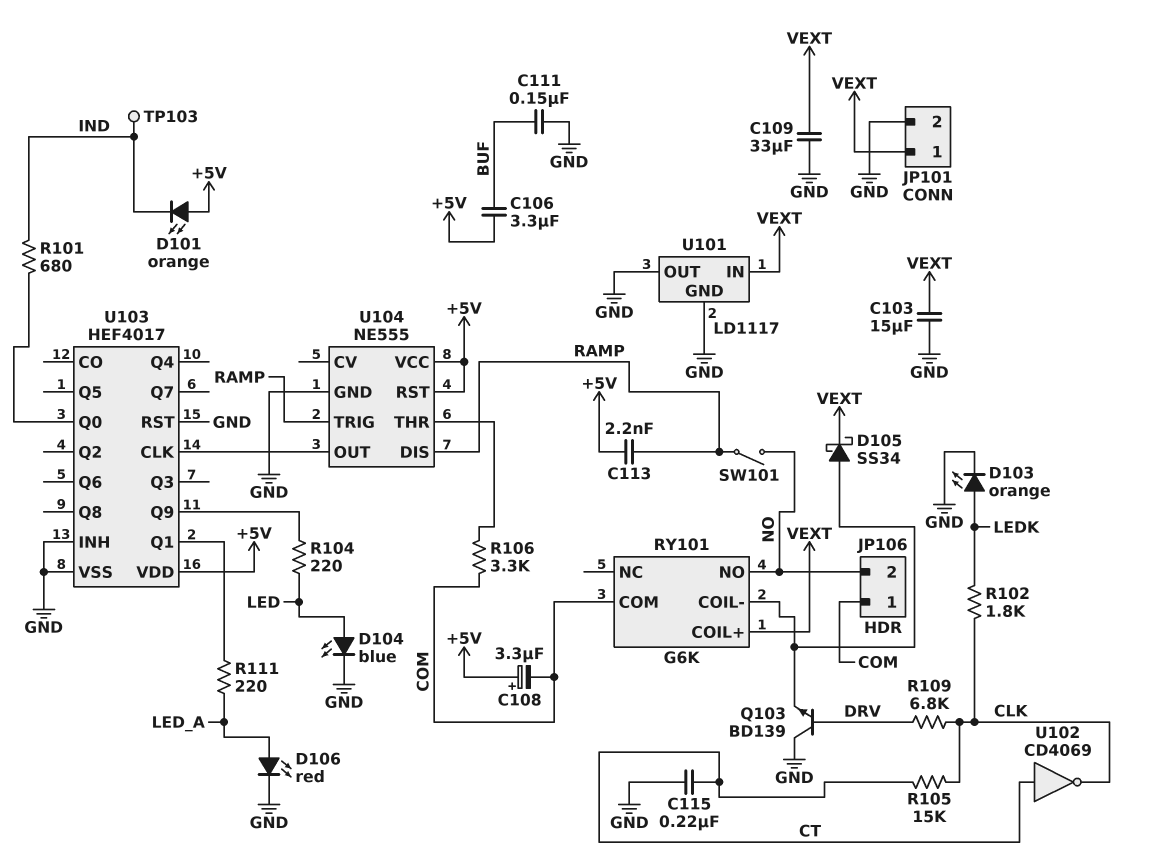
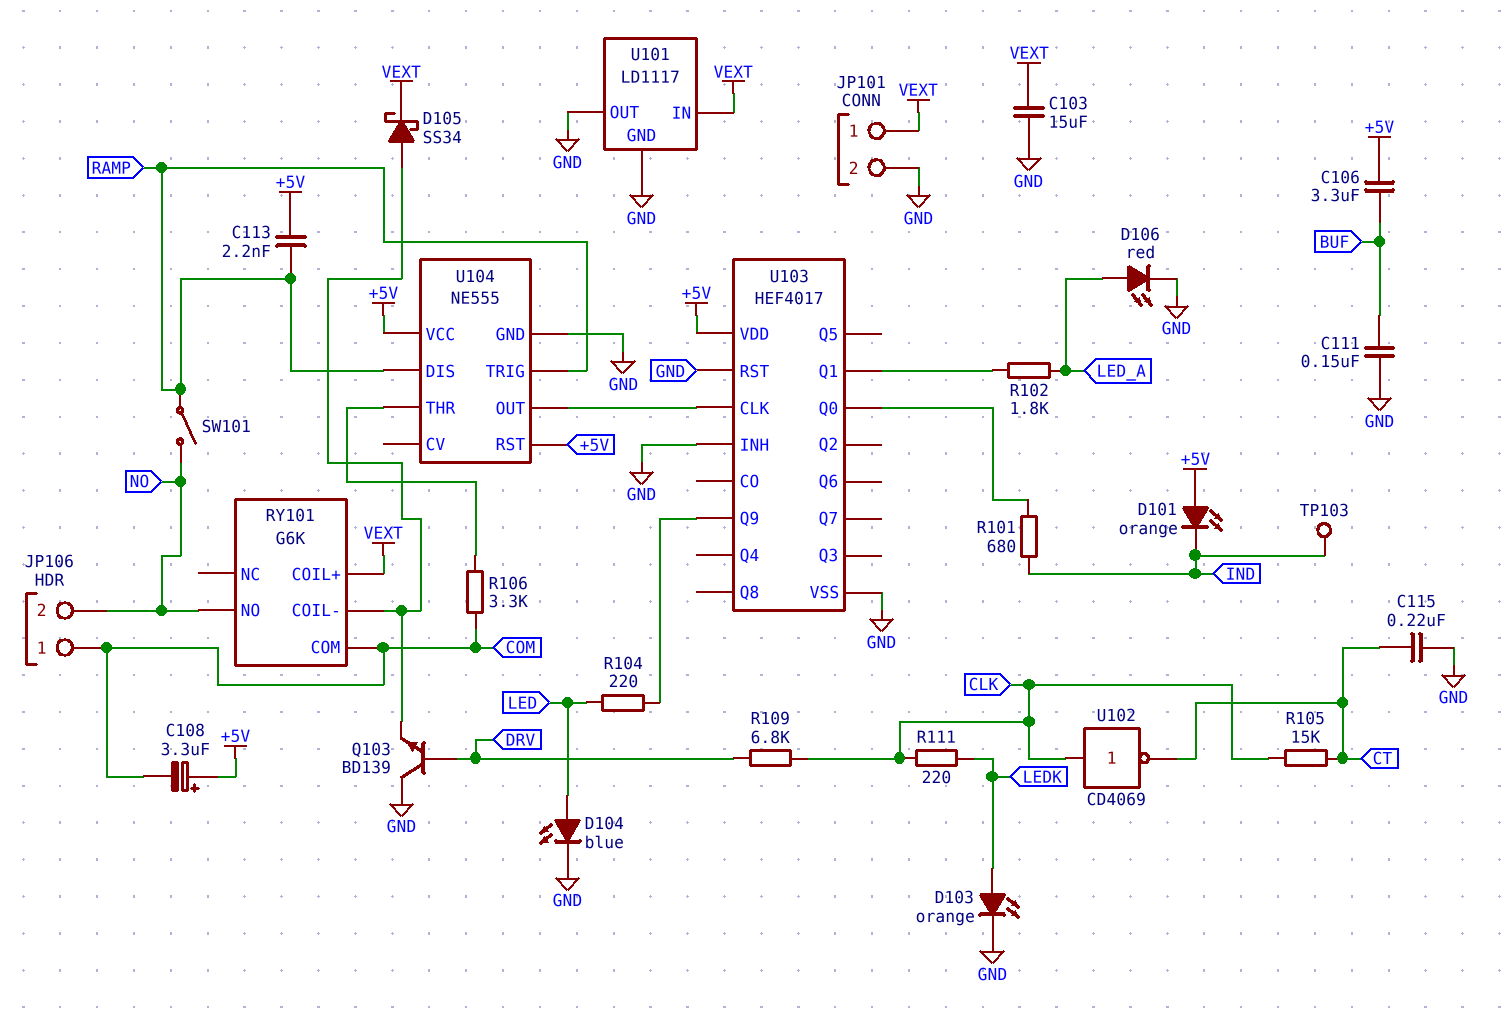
C109: 33uF (GND, VEXT) -> none
R102: 1.8k (CLK, LEDK) -> 1.8k (LED_A, U103/Q1)
R111: 220 (LED_A, U103/Q1) -> 220 (CLK, LEDK)
U102: NOT CD4069 (in CT, out CLK) -> NOT CD4069 (in CLK, out CT)

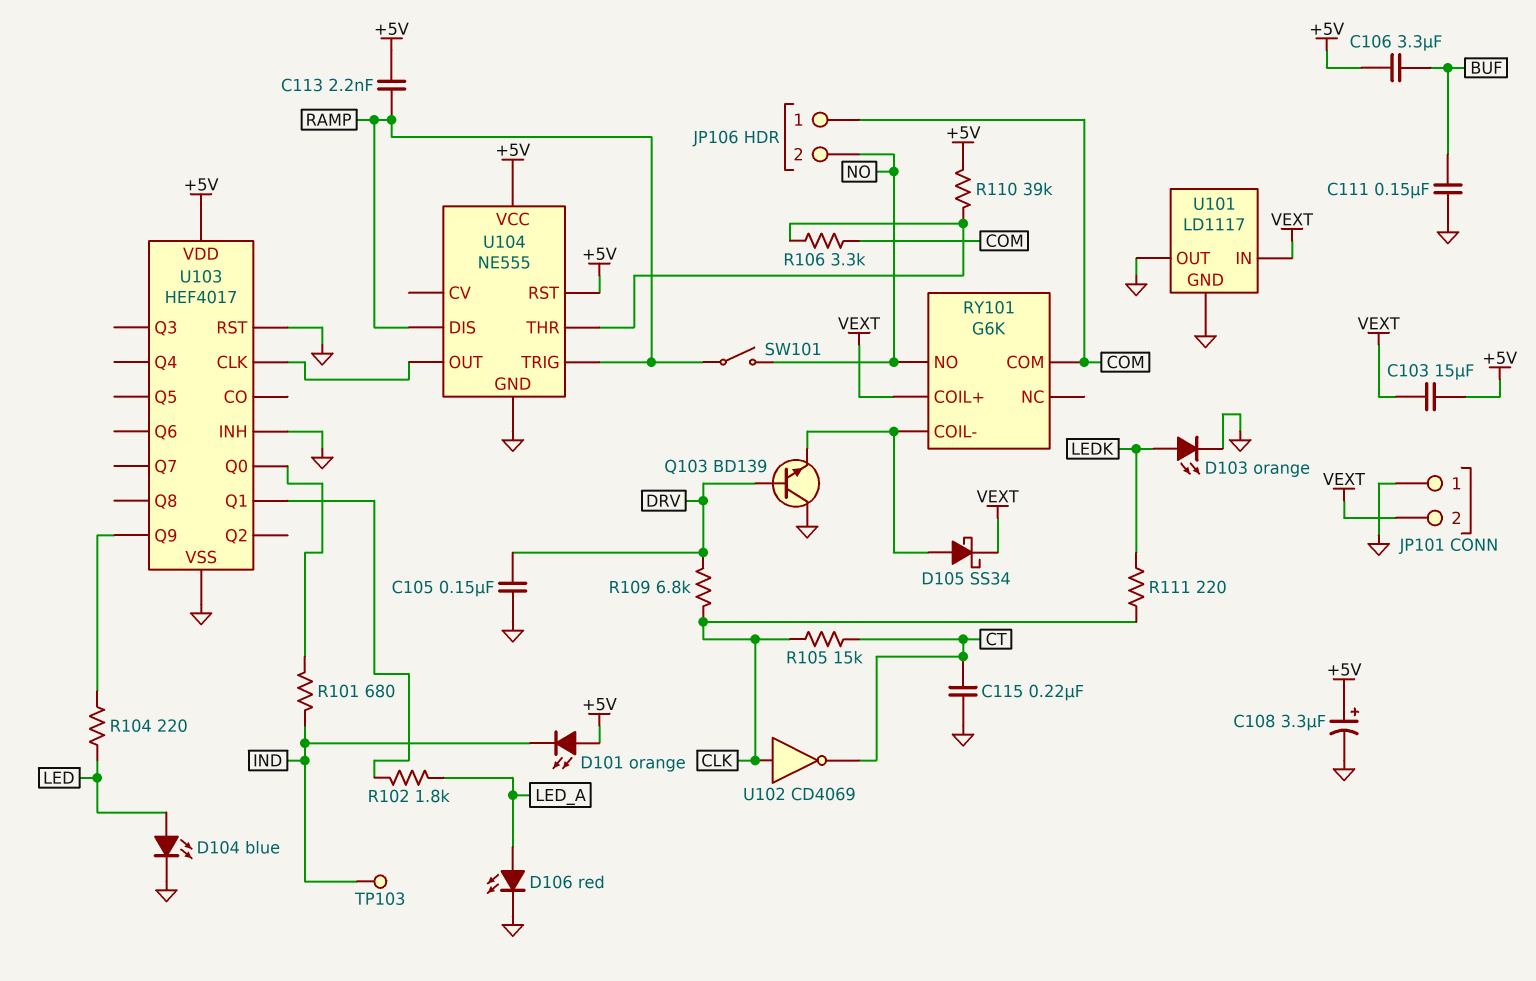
C103: 15uF (GND, VEXT) -> 15uF (+5V, VEXT)
C105: none -> 150nF (DRV, GND)
C108: 3.3uF (plus +5V, minus COM) -> 3.3uF (plus +5V, minus GND)
JP101 pin 1: VEXT -> GND
JP101 pin 2: GND -> VEXT
R110: none -> 39k (+5V, U104/THR)

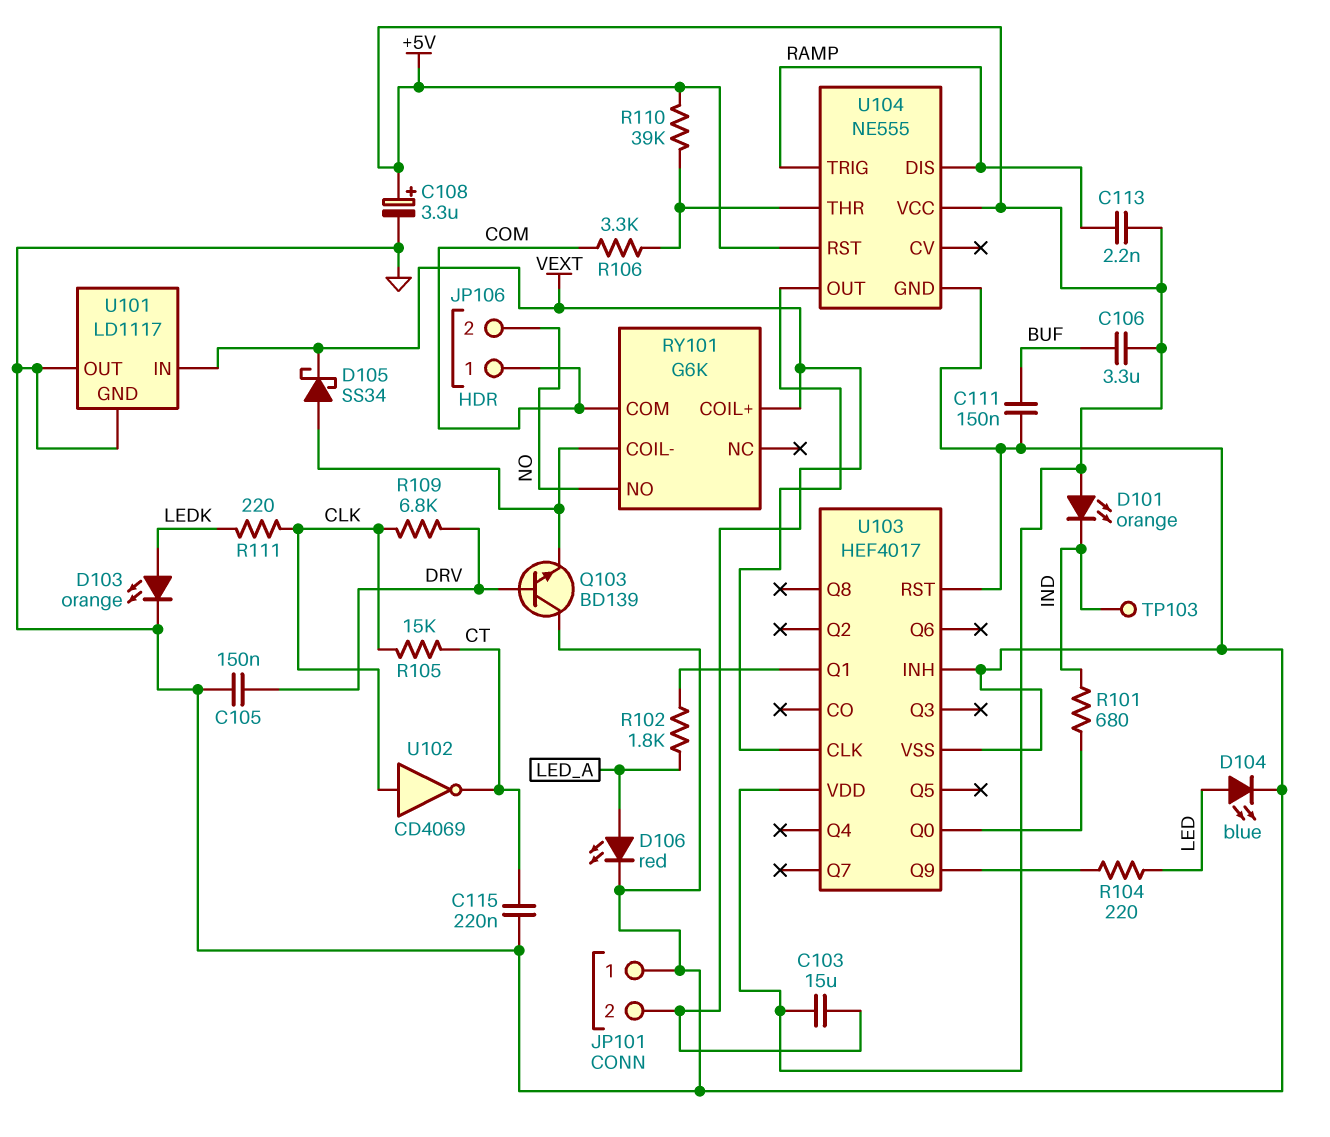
SW101: switch (NO, RAMP) -> none

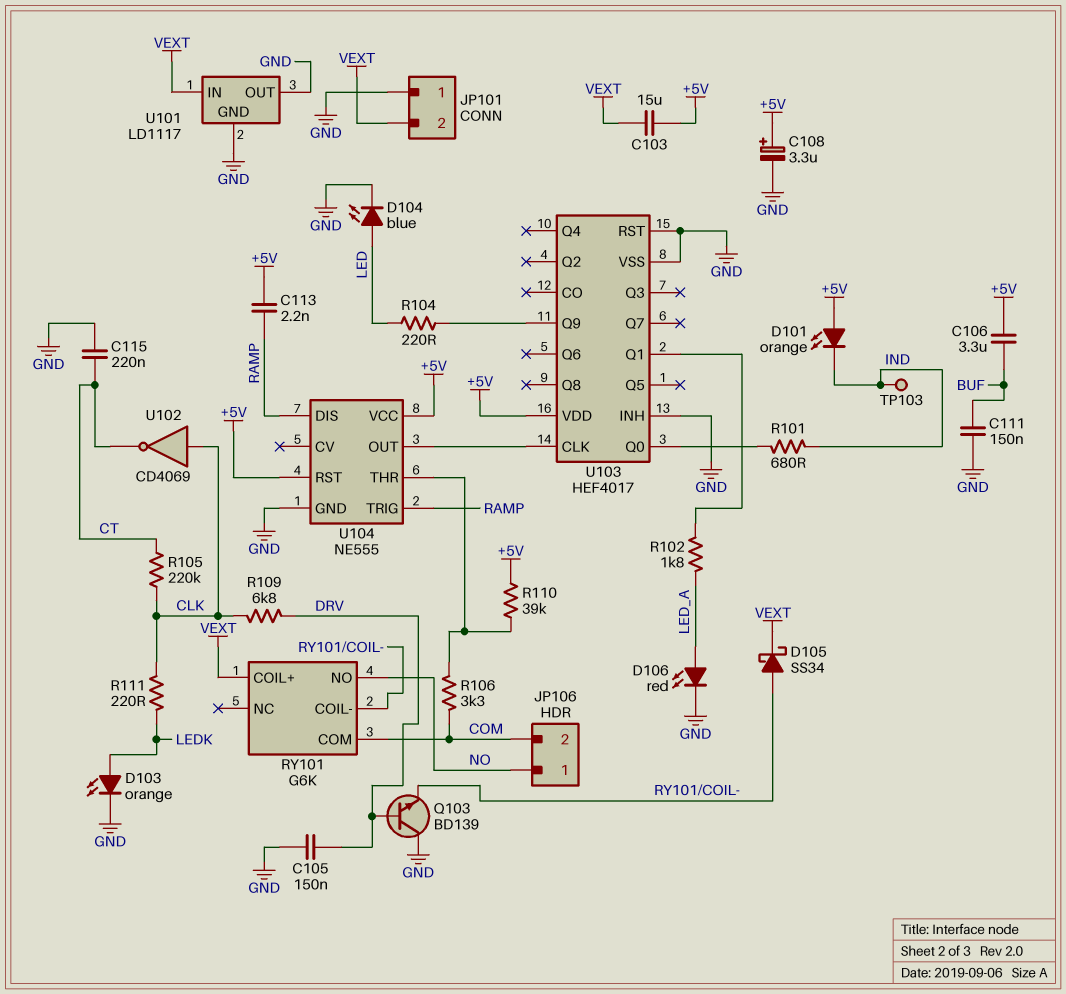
JP106 pin 1: COM -> NO
JP106 pin 2: NO -> COM
R105: 15k (CLK, CT) -> 220k (CLK, CT)

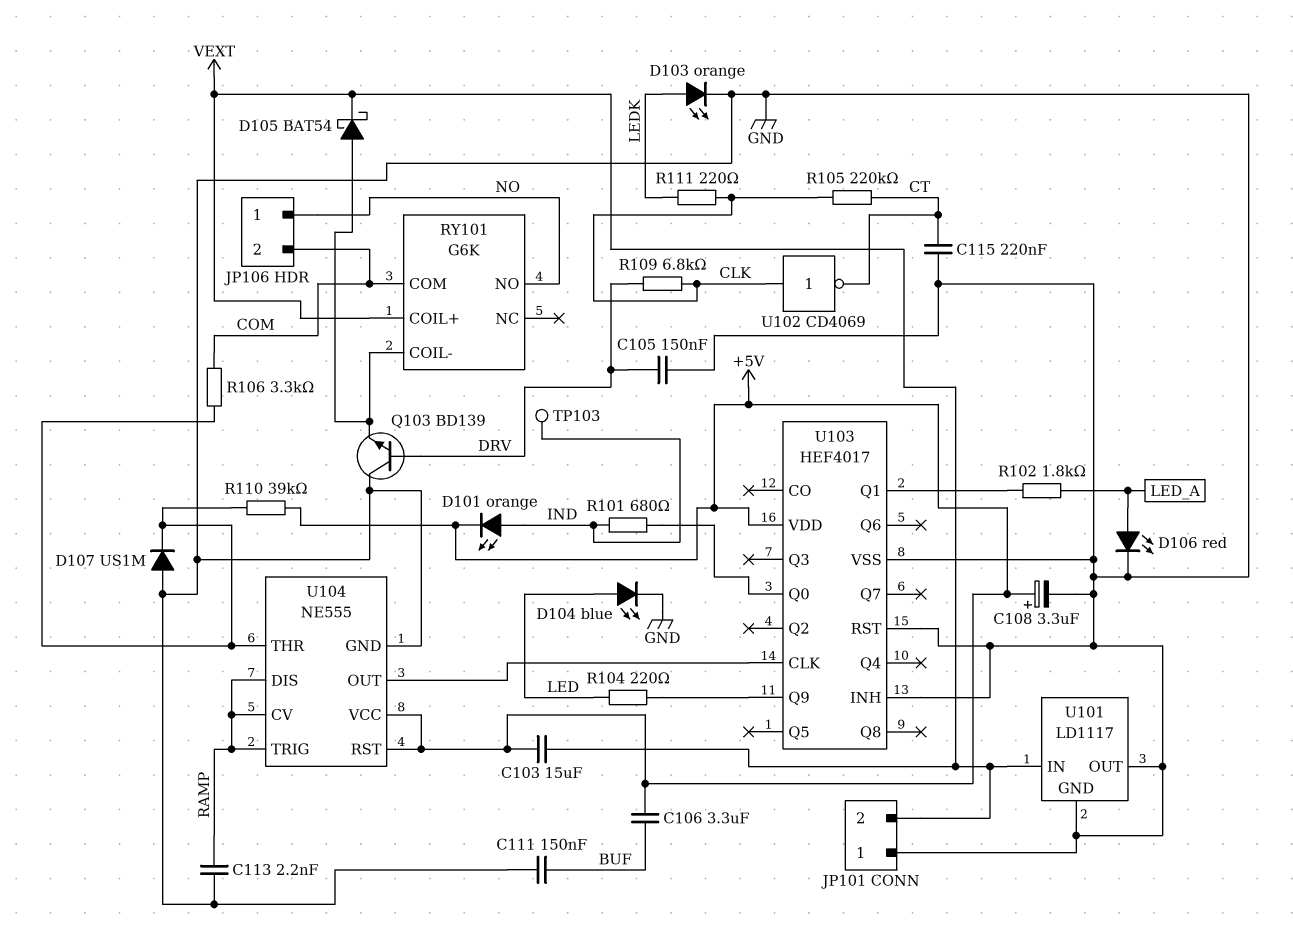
C113: 2.2nF (+5V, RAMP) -> 2.2nF (GND, RAMP)
D101: LED orange (A +5V, K IND) -> LED orange (A IND, K +5V)
D105: schottky SS34 (A RY101/COIL-, K VEXT) -> schottky BAT54 (A RY101/COIL-, K VEXT)
D107: none -> diode US1M (A GND, K U104/THR)
U104 pin CV: none -> RAMP

